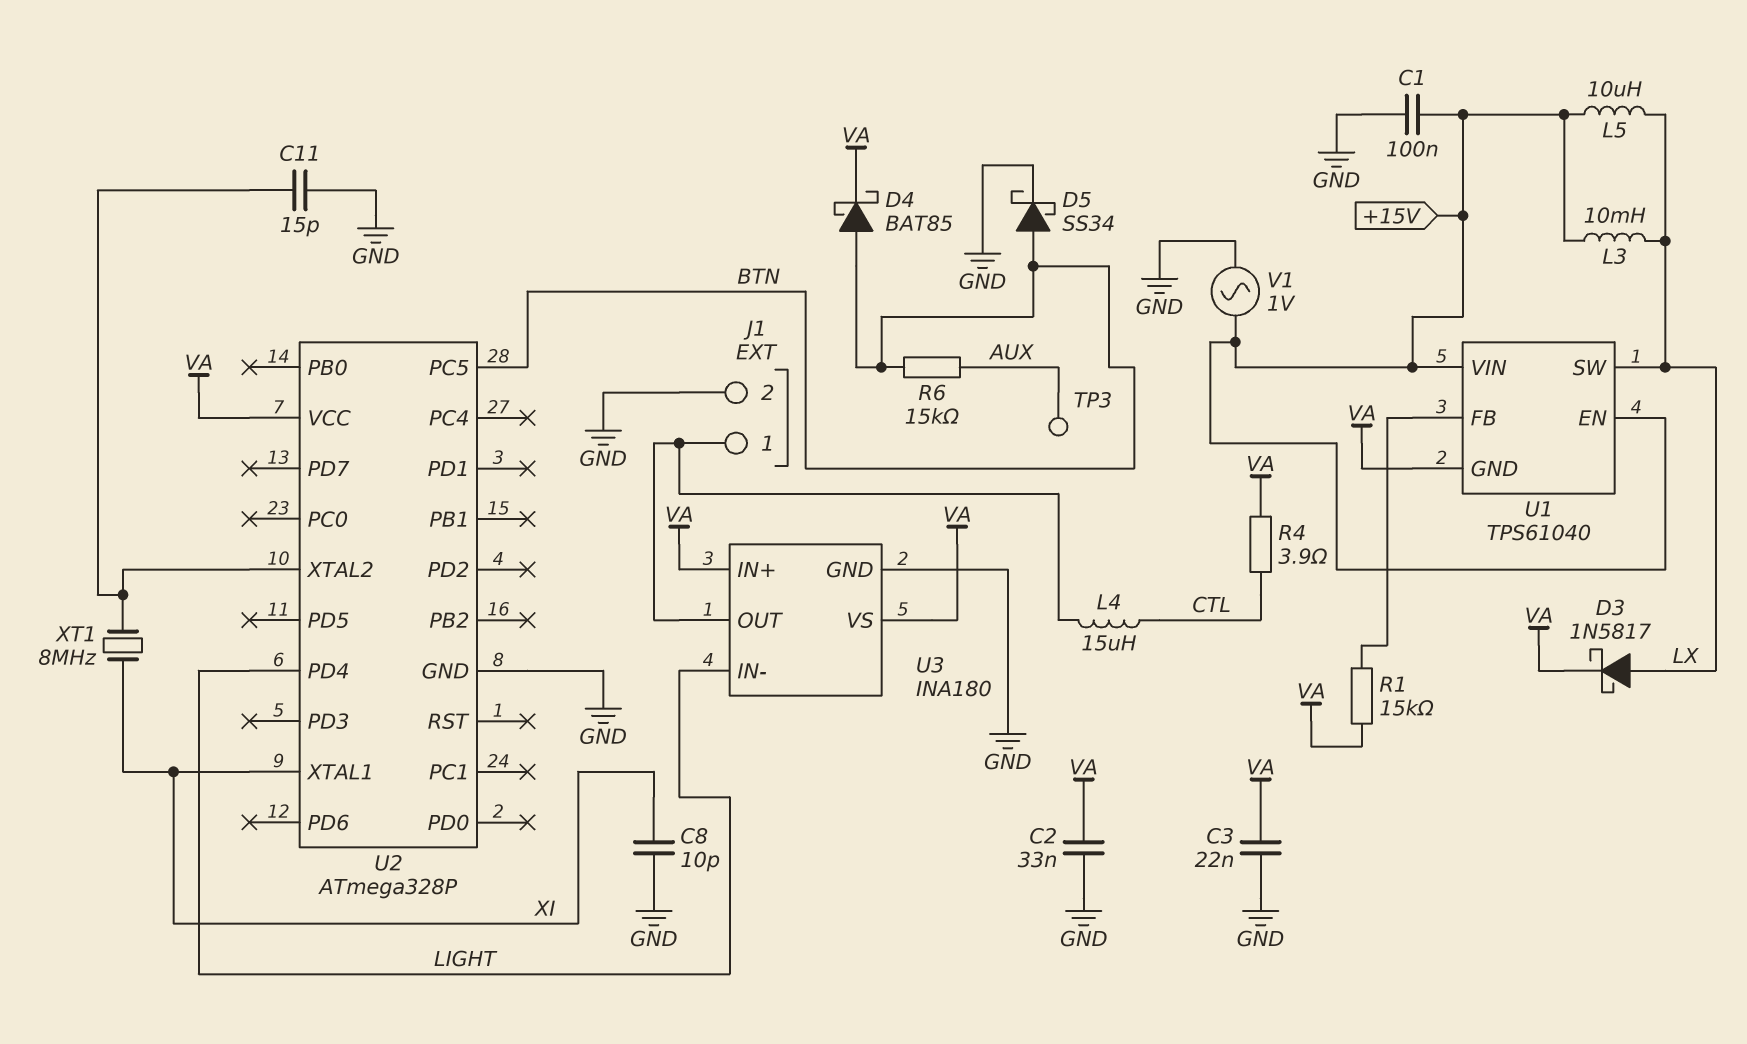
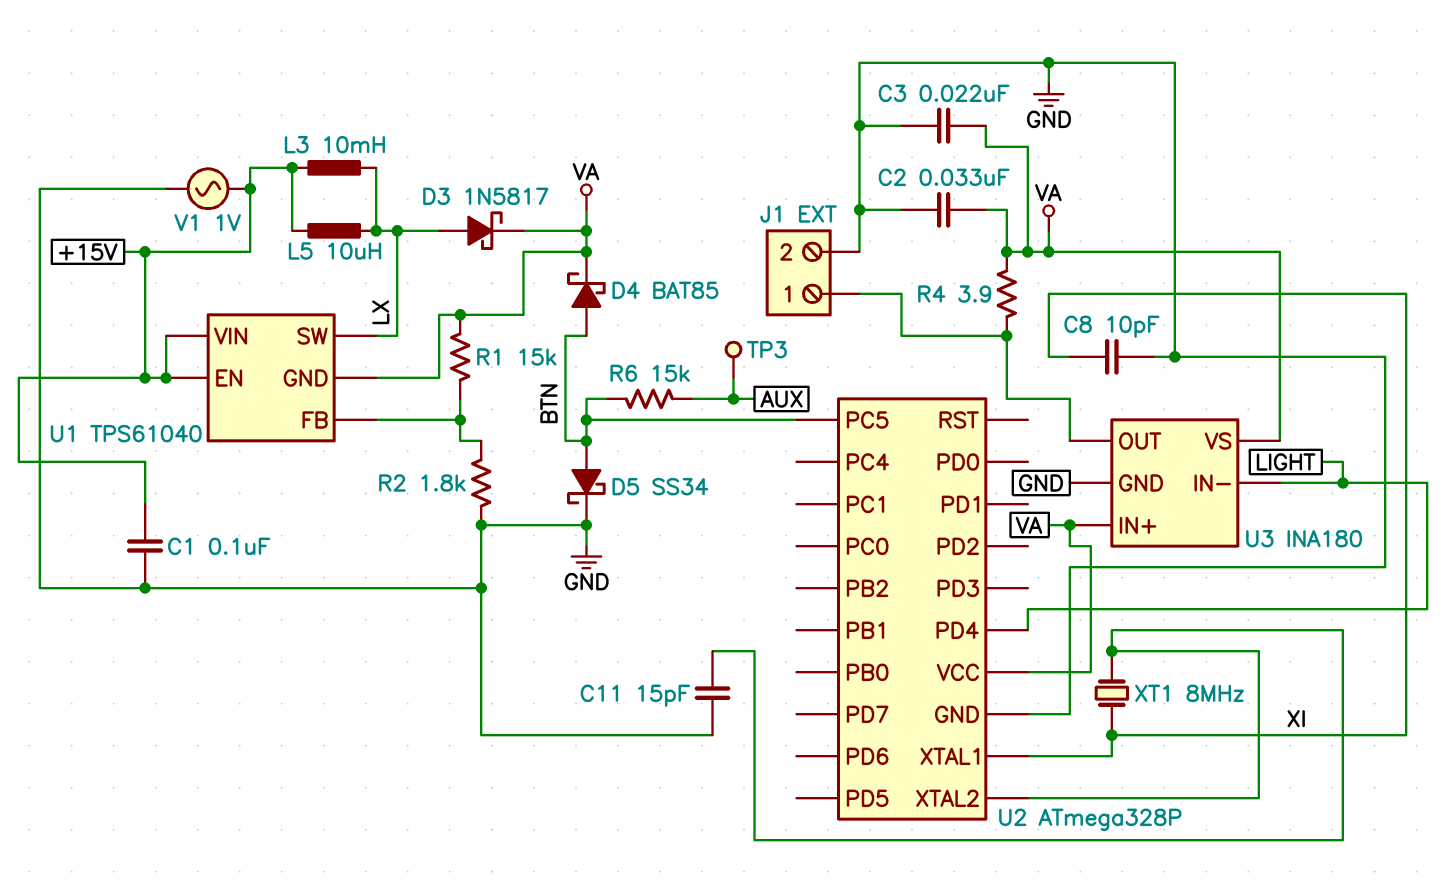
L4: 15uH (CTL, J1/1) -> none
R2: none -> 1.8k (GND, U1/FB)
R4: 3.9 (CTL, VA) -> 3.9 (J1/1, VA)

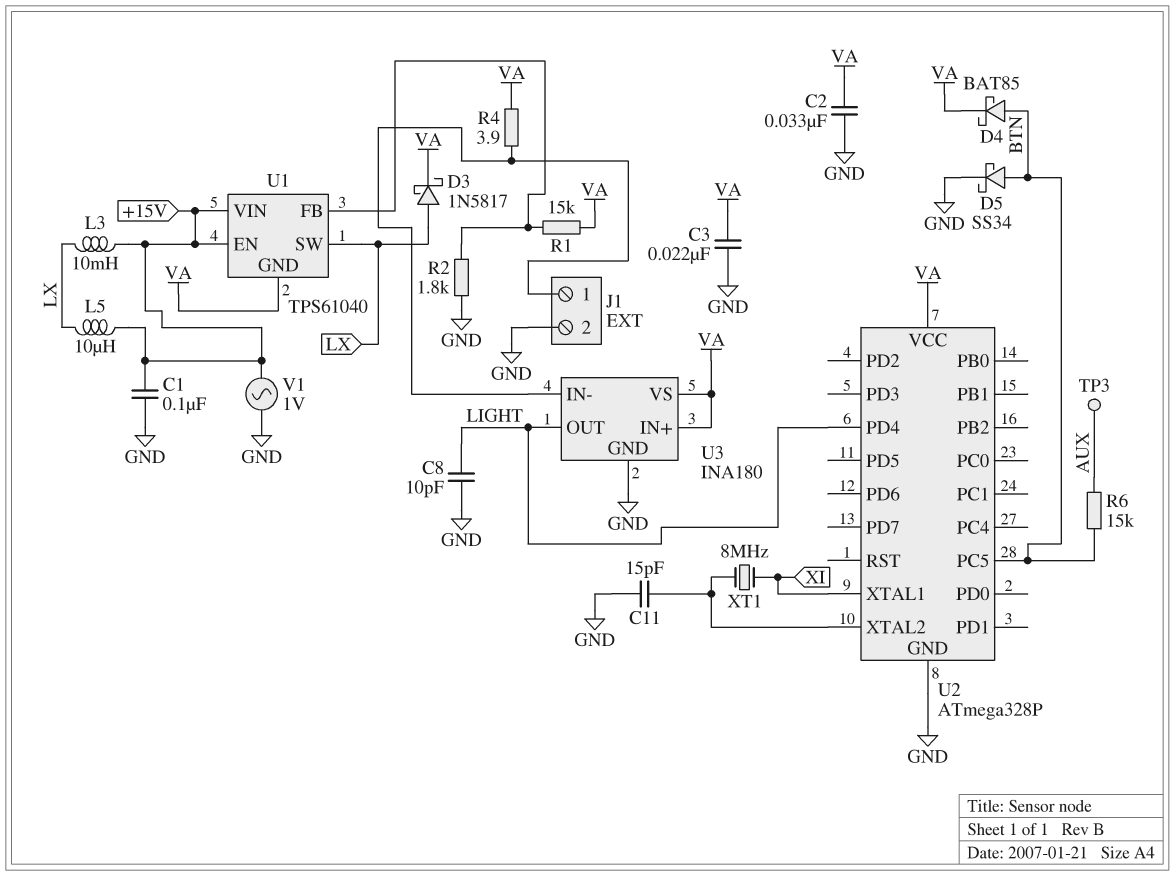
C8: 10pF (GND, XI) -> 10pF (GND, LIGHT)
U3 pin IN-: LIGHT -> J1/1
U3 pin OUT: J1/1 -> LIGHT

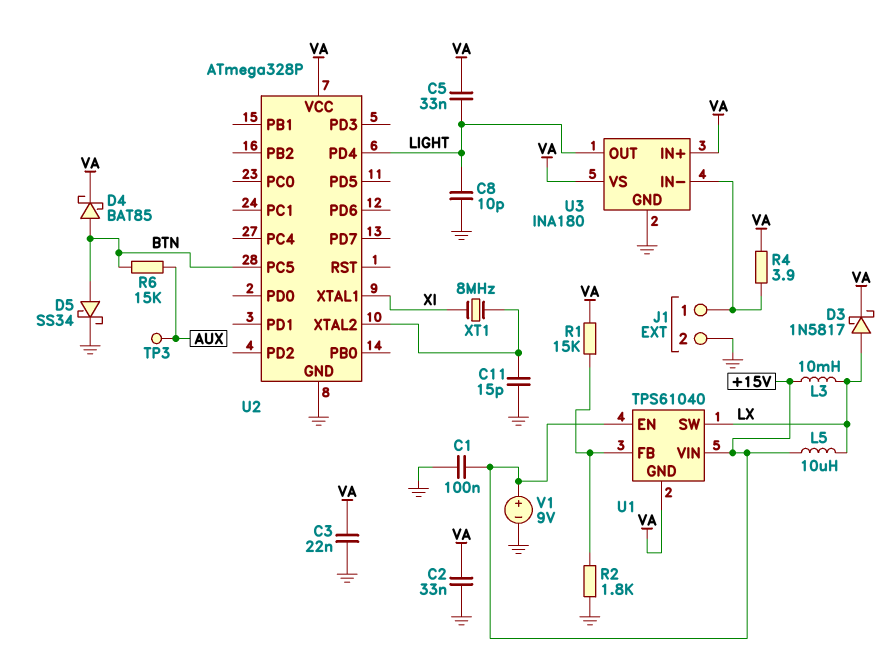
C5: none -> 33nF (LIGHT, VA)
V1: AC 1V (+15V, GND) -> 9V (plus +15V, minus GND)

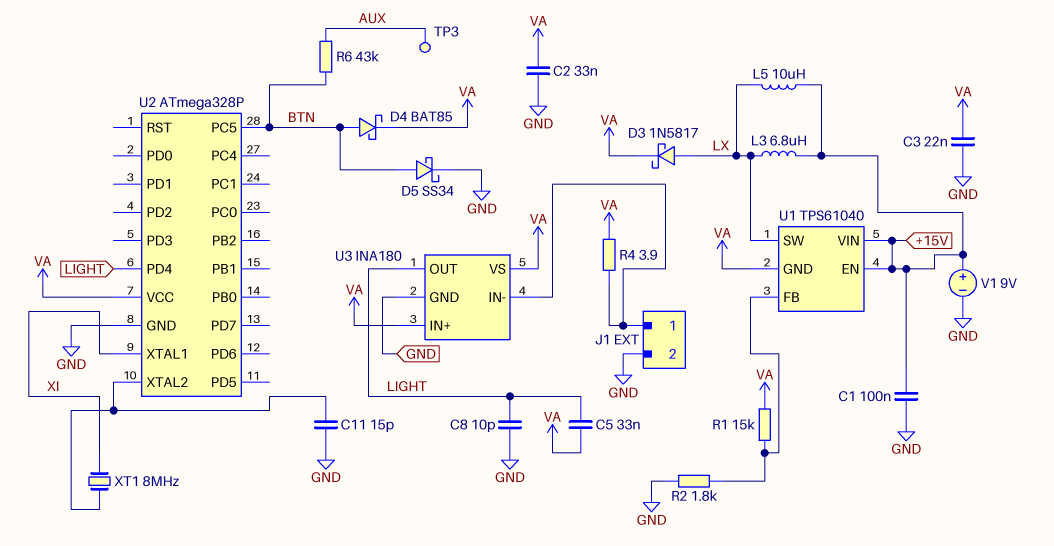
L3: 10mH (+15V, LX) -> 6.8uH (+15V, LX)
R6: 15k (AUX, BTN) -> 43k (AUX, BTN)

